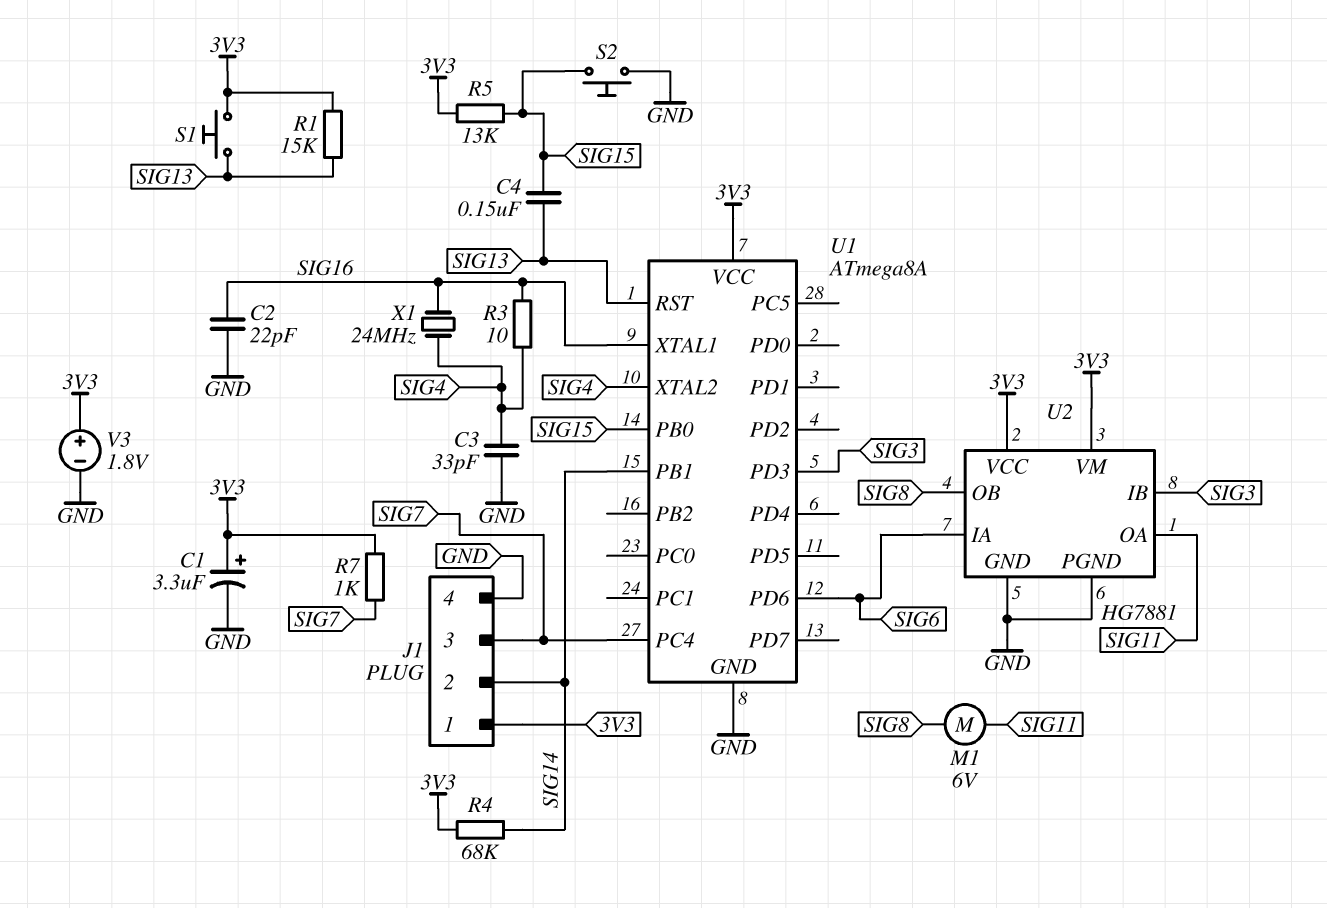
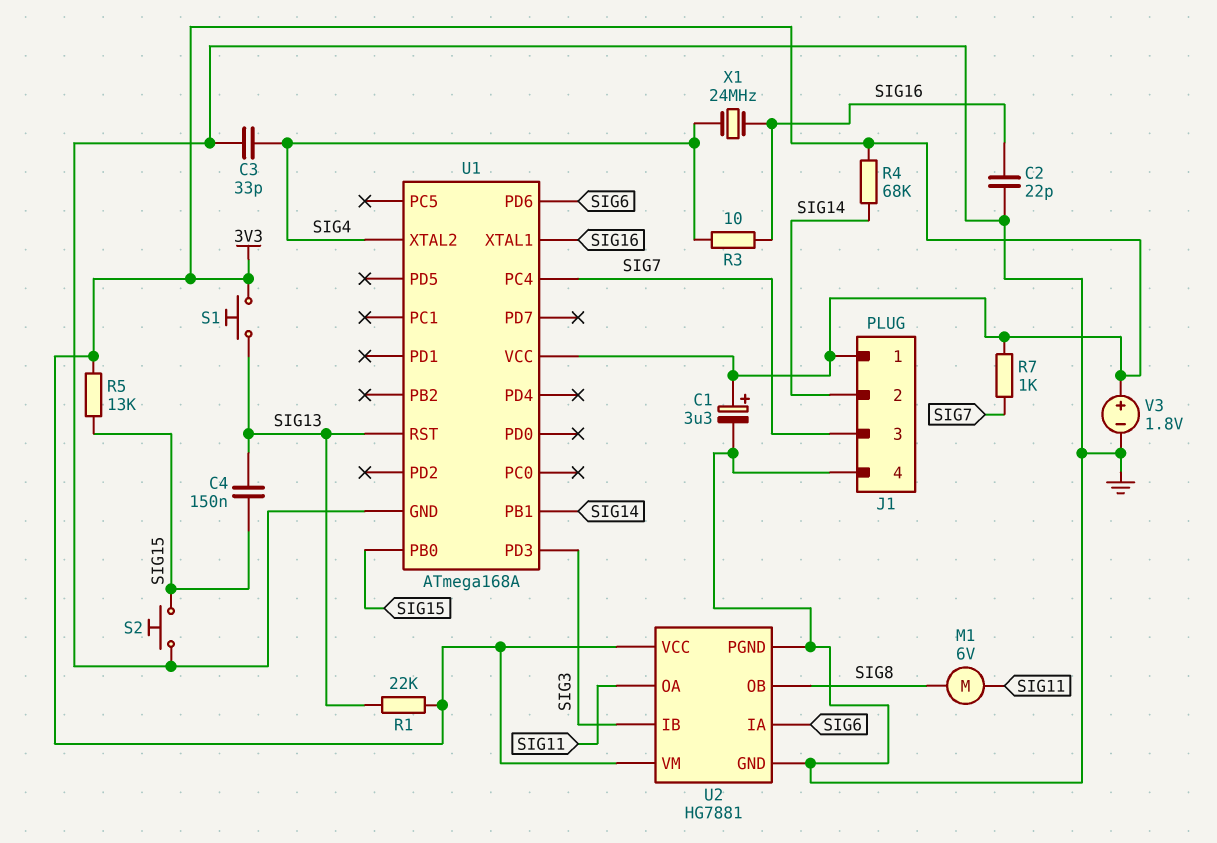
R1: 15k (3V3, SIG13) -> 22k (3V3, SIG13)
U1: ATmega8A -> ATmega168A

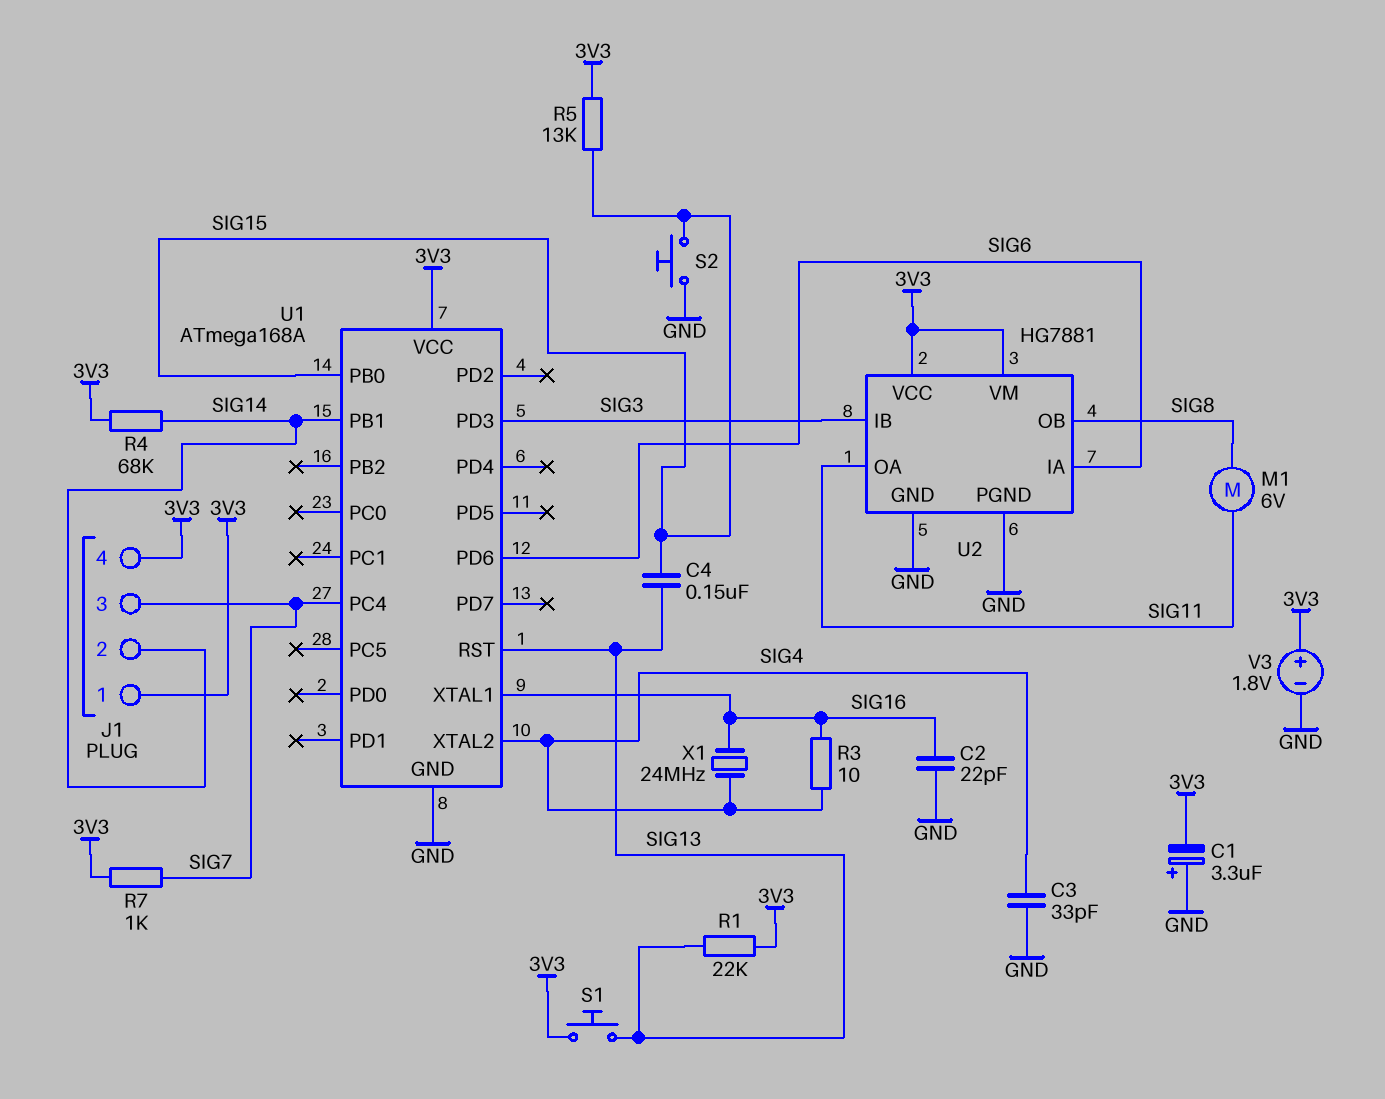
C1: 3.3uF (plus 3V3, minus GND) -> 3.3uF (plus GND, minus 3V3)
J1 pin 4: GND -> 3V3

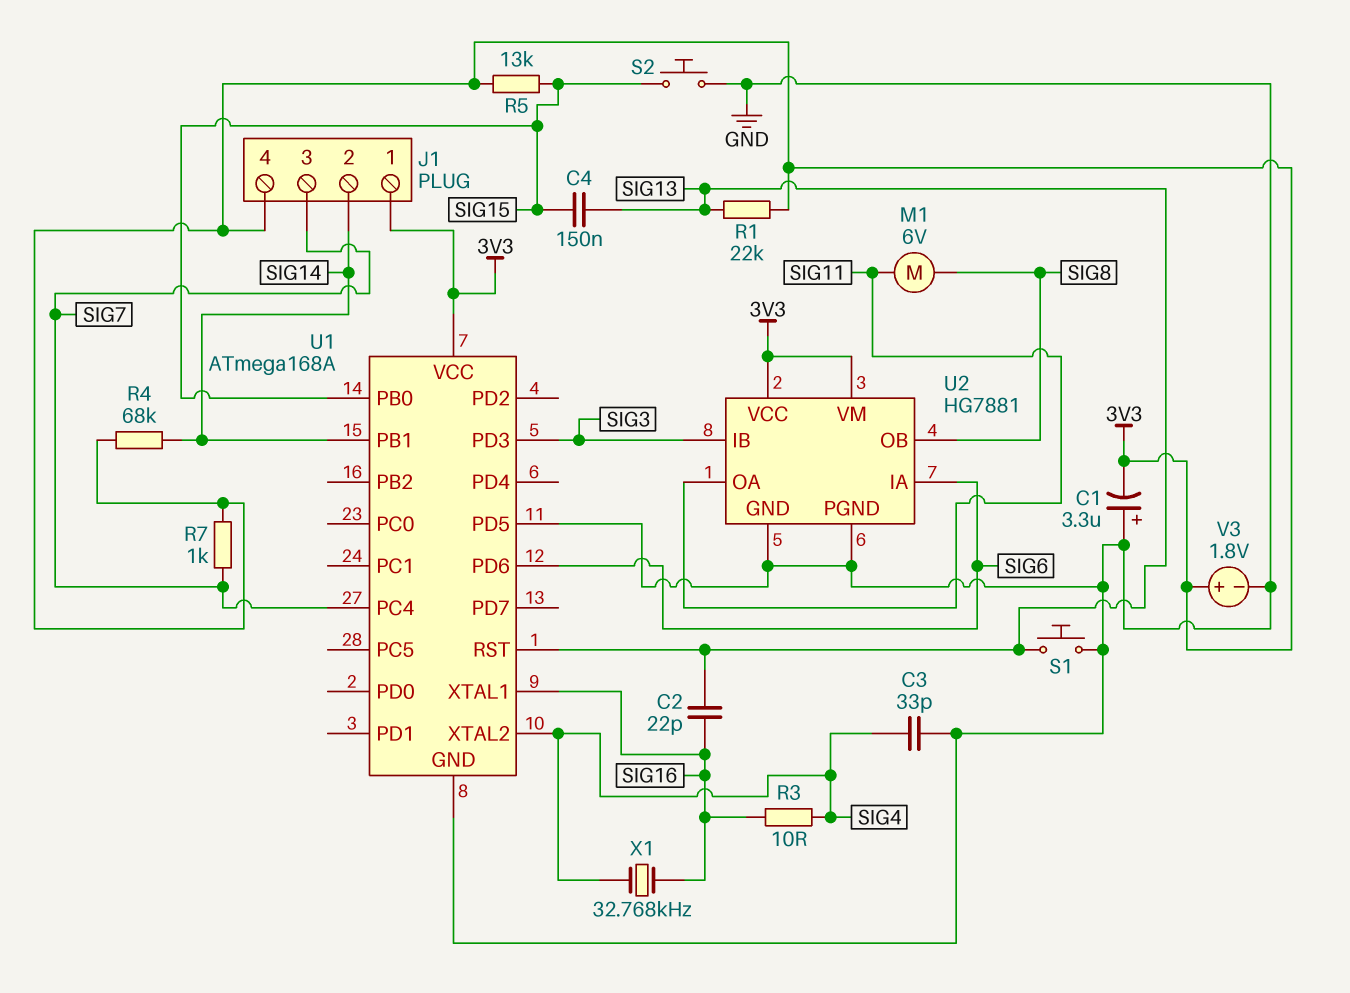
C2: 22pF (GND, SIG16) -> 22pF (SIG13, SIG16)
S1: button (3V3, SIG13) -> button (GND, SIG13)
U1 pin PD5: none -> GND
X1: 24MHz (SIG4, SIG16) -> 32.768kHz (SIG4, SIG16)

